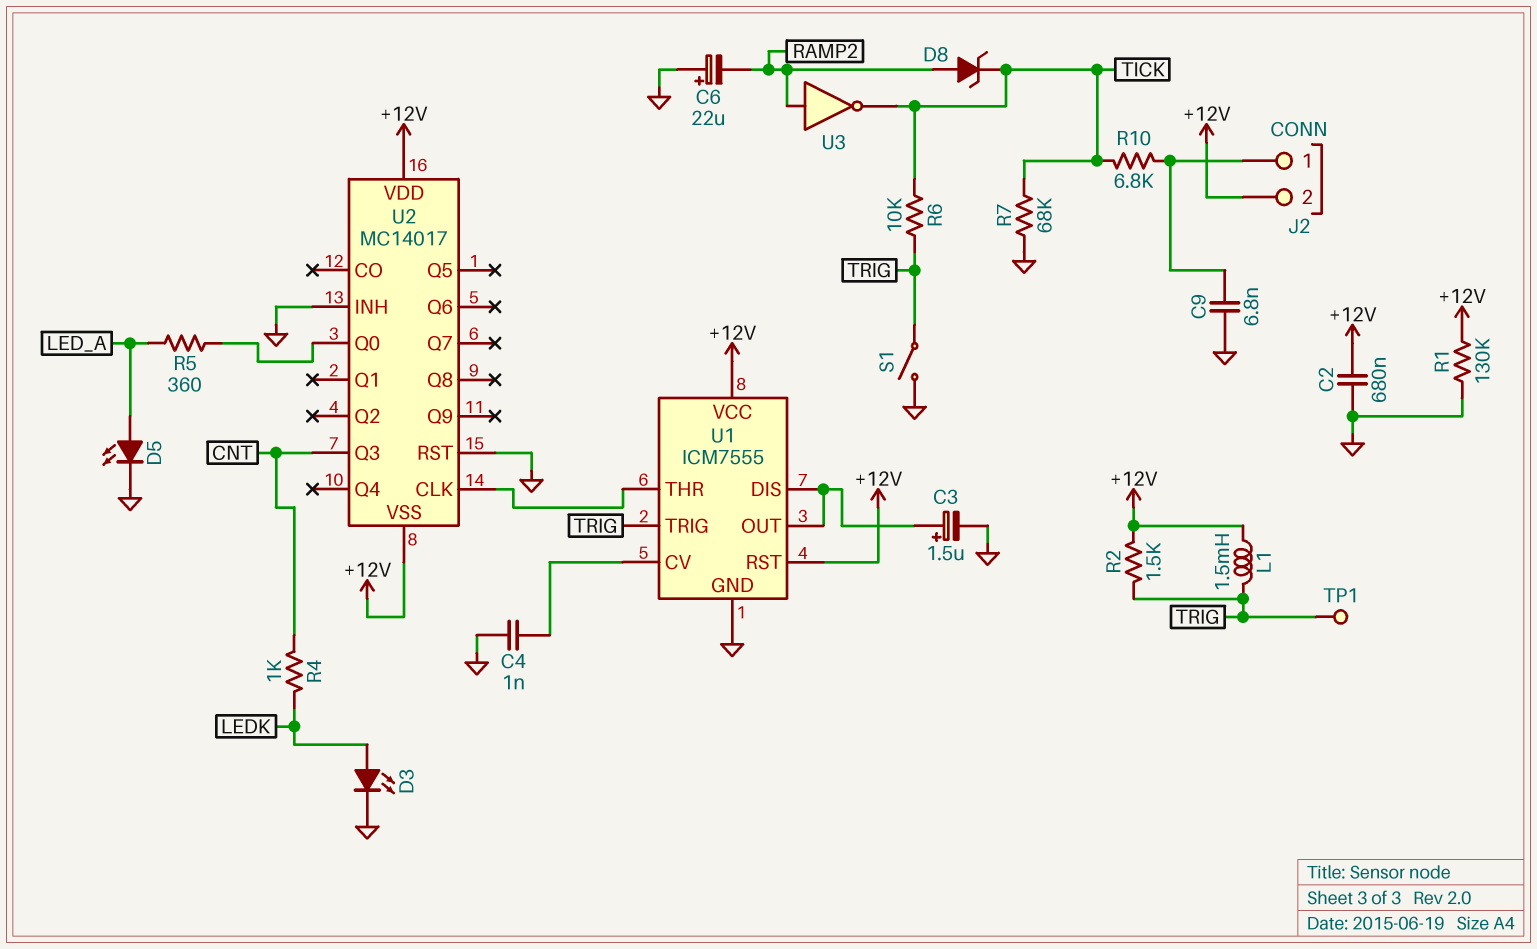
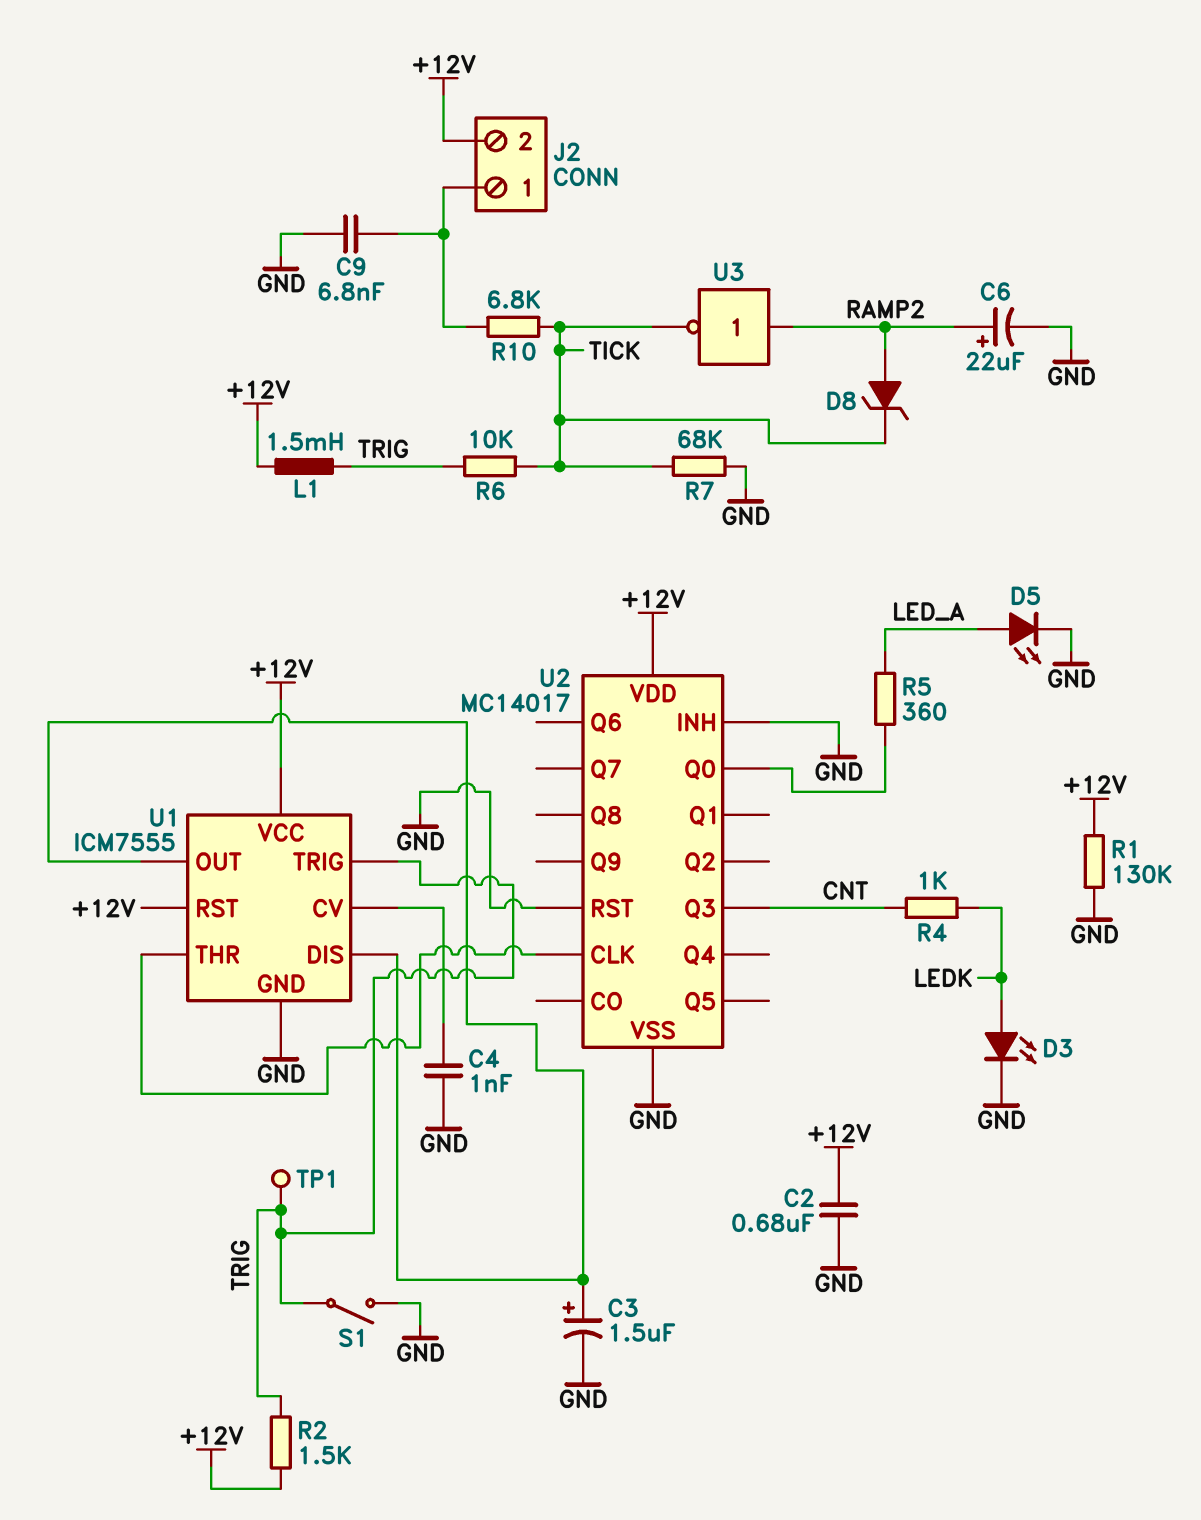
C6: 22uF (plus GND, minus RAMP2) -> 22uF (plus RAMP2, minus GND)
U2 pin VSS: +12V -> GND

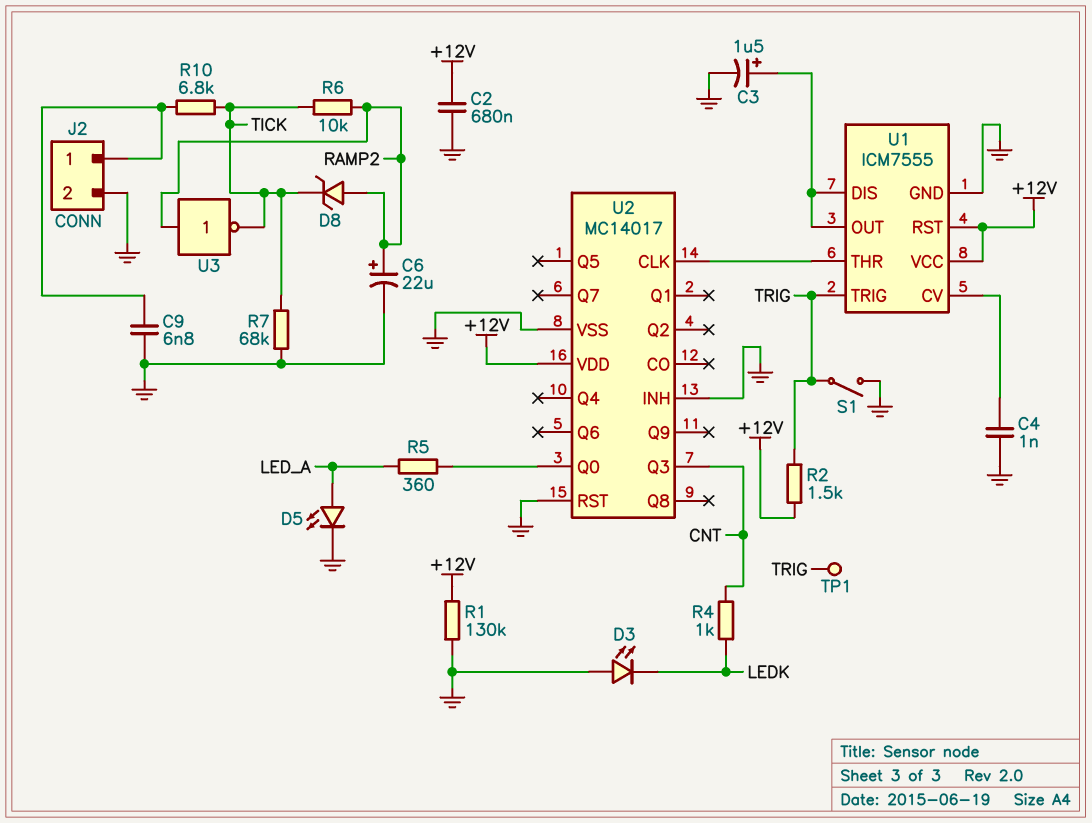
D3: LED (A LEDK, K GND) -> LED (A GND, K LEDK)
J2 pin 2: +12V -> GND
L1: 1.5mH (+12V, TRIG) -> none
R6: 10k (TICK, TRIG) -> 10k (RAMP2, TICK)

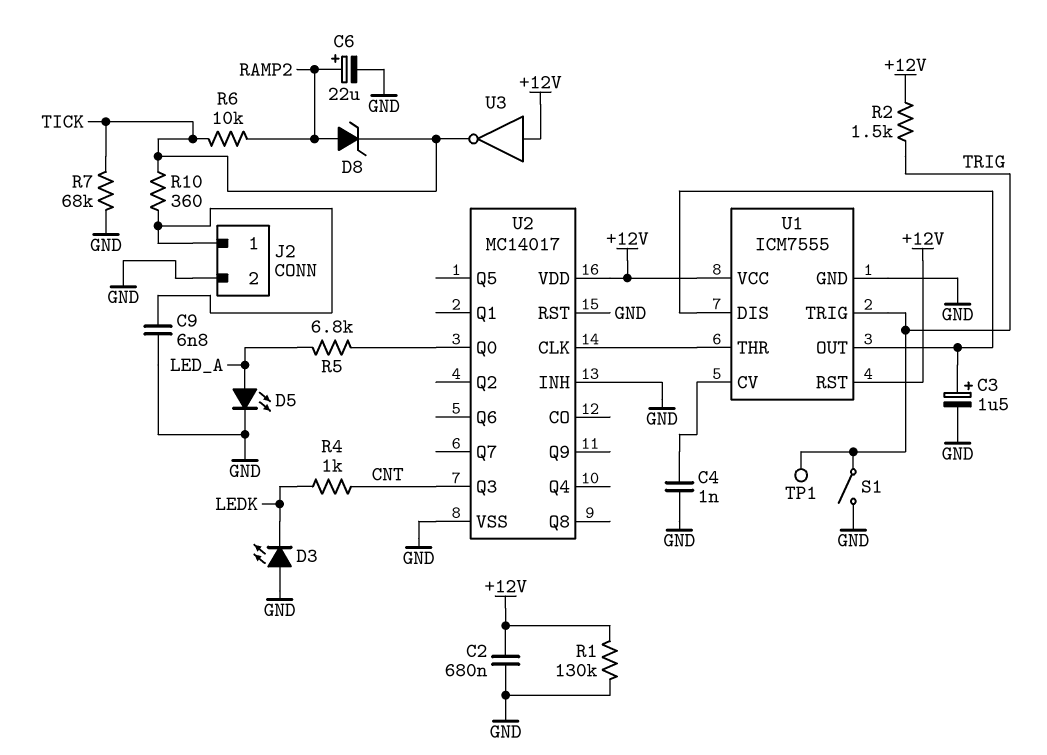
R5: 360 (LED_A, U2/Q0) -> 6.8k (LED_A, U2/Q0)
R10: 6.8k (J2/1, TICK) -> 360 (J2/1, TICK)
U3: NOT (in RAMP2, out TICK) -> NOT (in +12V, out TICK)

